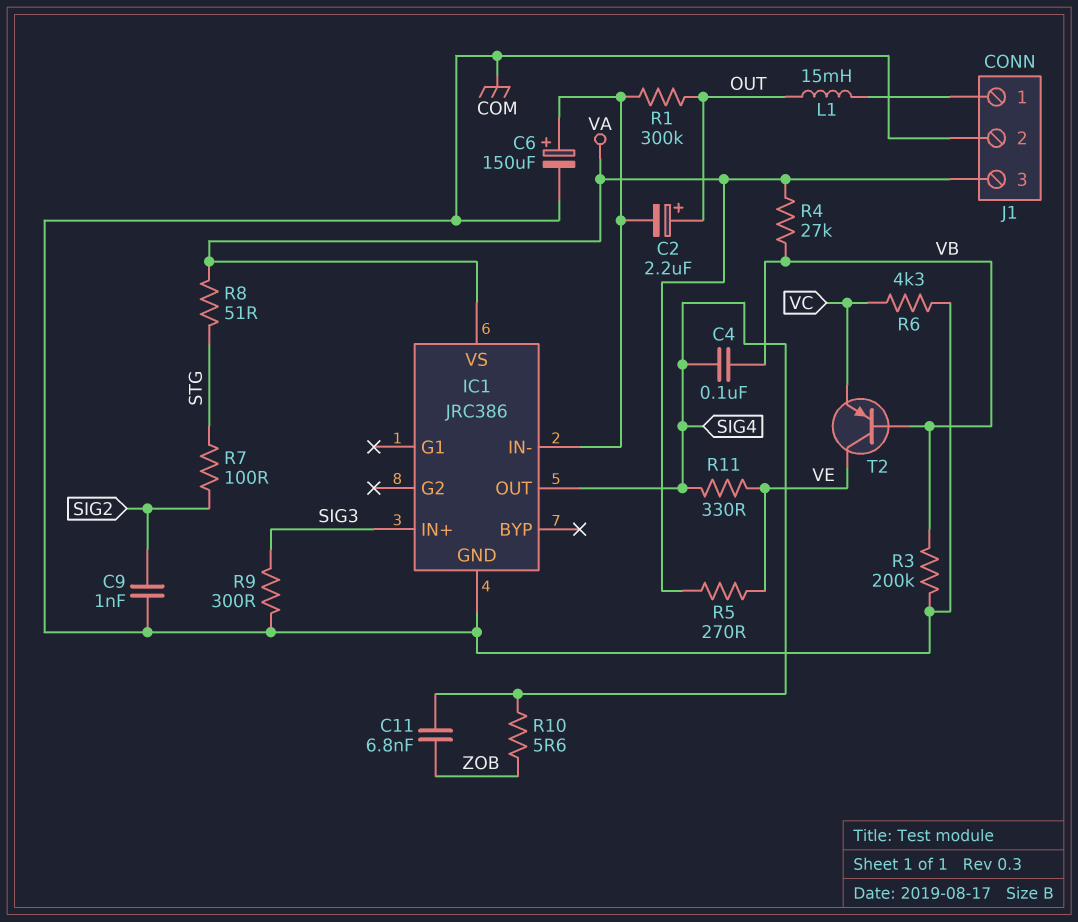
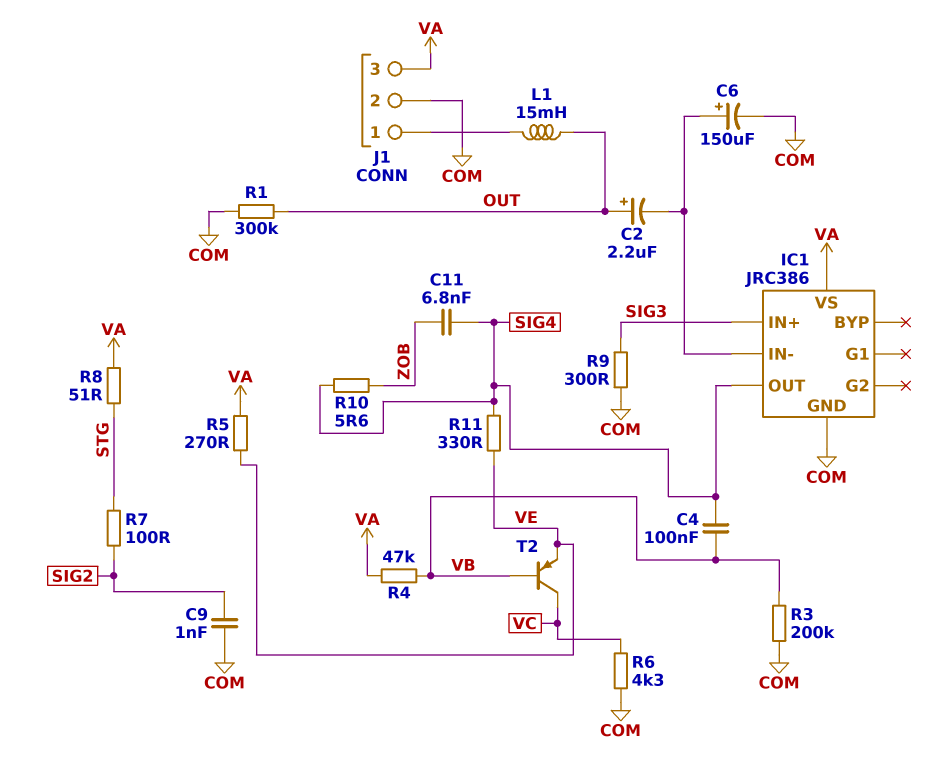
R1: 300k (IC1/IN-, OUT) -> 300k (COM, OUT)
R4: 27k (VA, VB) -> 47k (VA, VB)
T2: PNP (B VB, C VE, E VC) -> PNP (B VB, C VC, E VE)

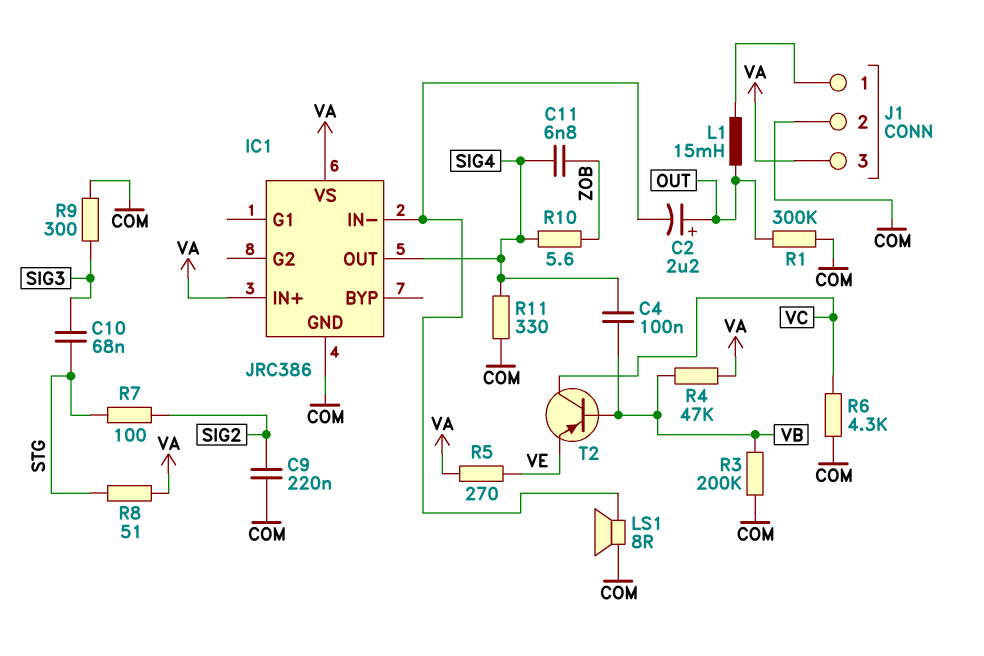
C6: 150uF (plus IC1/IN-, minus COM) -> none
C9: 1nF (COM, SIG2) -> 220nF (COM, SIG2)
C10: none -> 68nF (SIG3, STG)
IC1 pin IN+: SIG3 -> VA
LS1: none -> speaker 8R (COM, IC1/IN-)
R11: 330 (SIG4, VE) -> 330 (COM, SIG4)

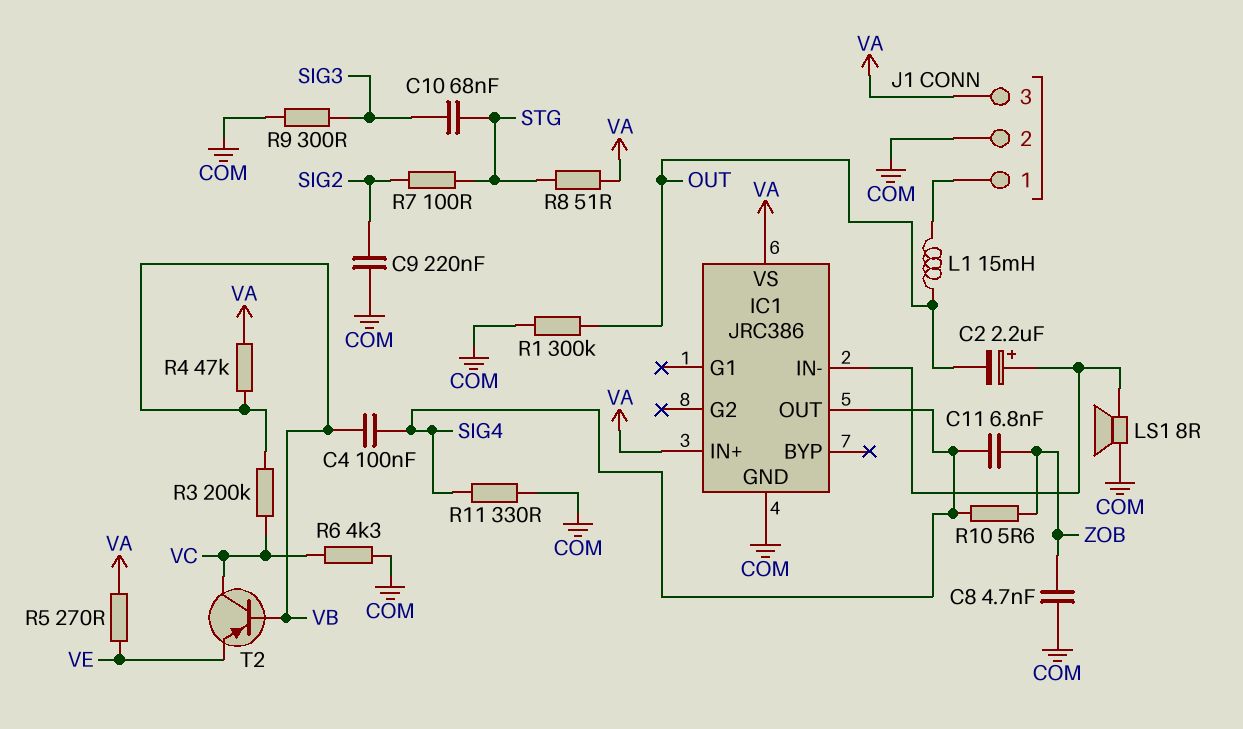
C2: 2.2uF (plus OUT, minus IC1/IN-) -> 2.2uF (plus IC1/IN-, minus OUT)
C8: none -> 4.7nF (COM, ZOB)
R3: 200k (COM, VB) -> 200k (VB, VC)

